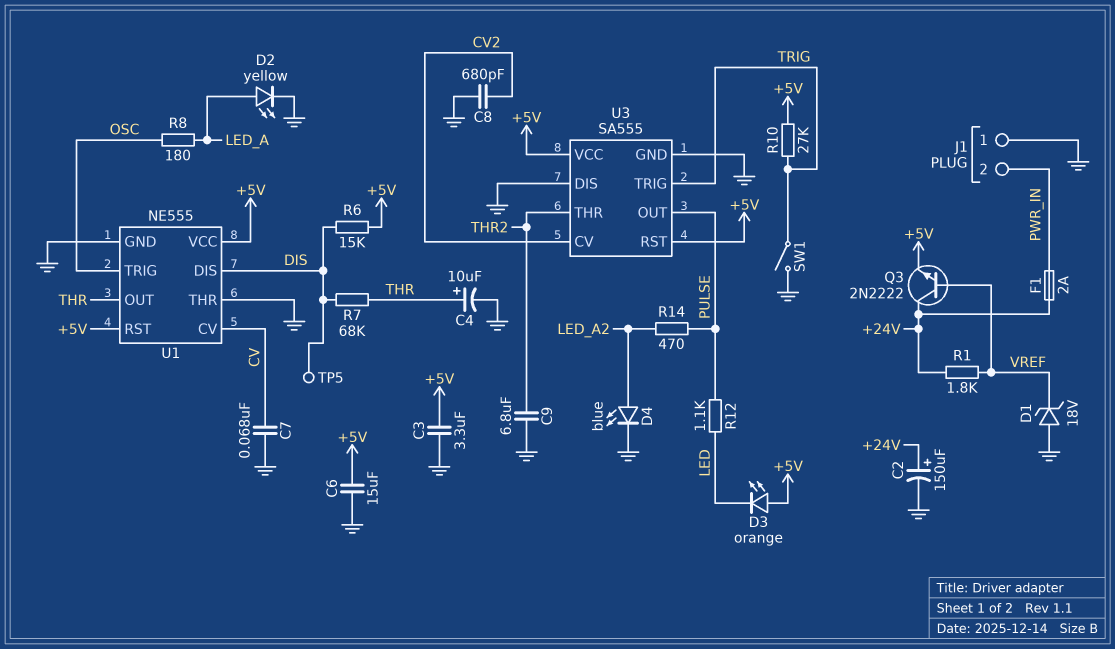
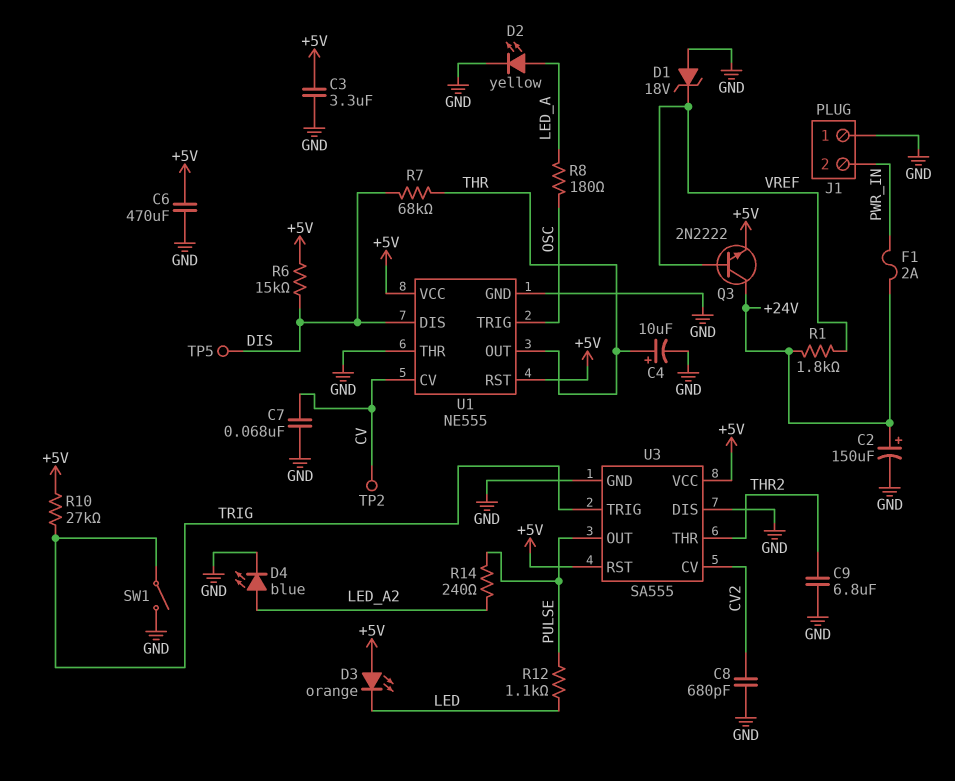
C6: 15uF (+5V, GND) -> 470uF (+5V, GND)
R14: 470 (LED_A2, PULSE) -> 240 (LED_A2, PULSE)
TP2: none -> test point (CV)

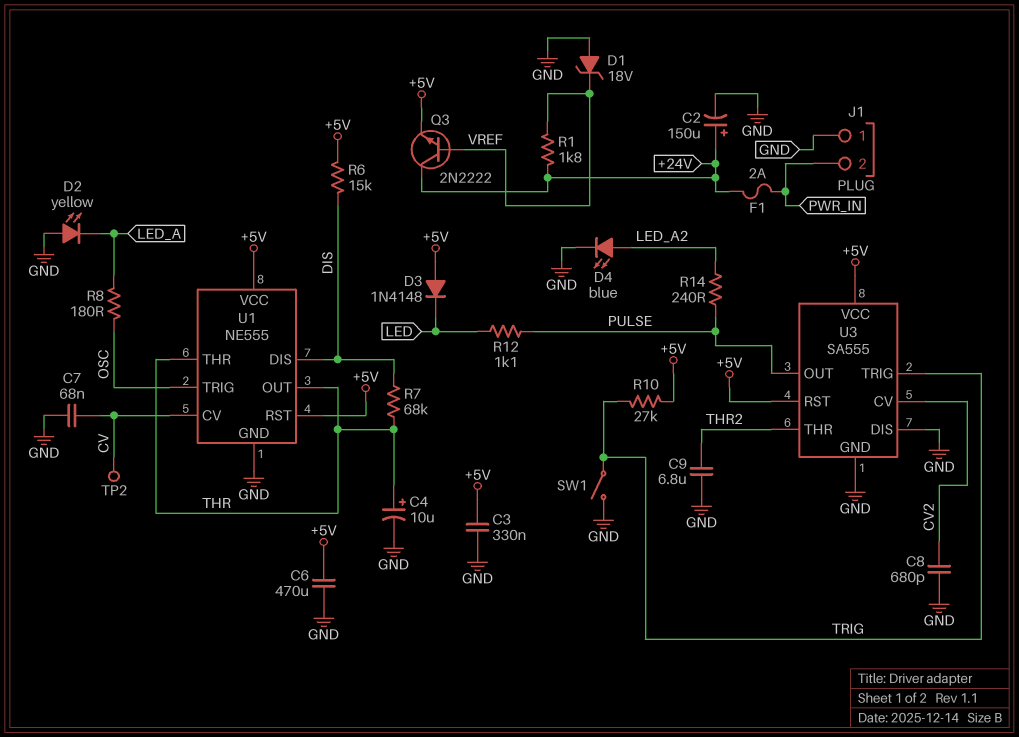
C3: 3.3uF (+5V, GND) -> 330nF (+5V, GND)
D2: LED yellow (A LED_A, K GND) -> LED yellow (A GND, K LED_A)
D3: LED orange (A +5V, K LED) -> diode 1N4148 (A +5V, K LED)
TP5: test point (DIS) -> none
U1 pin THR: GND -> THR

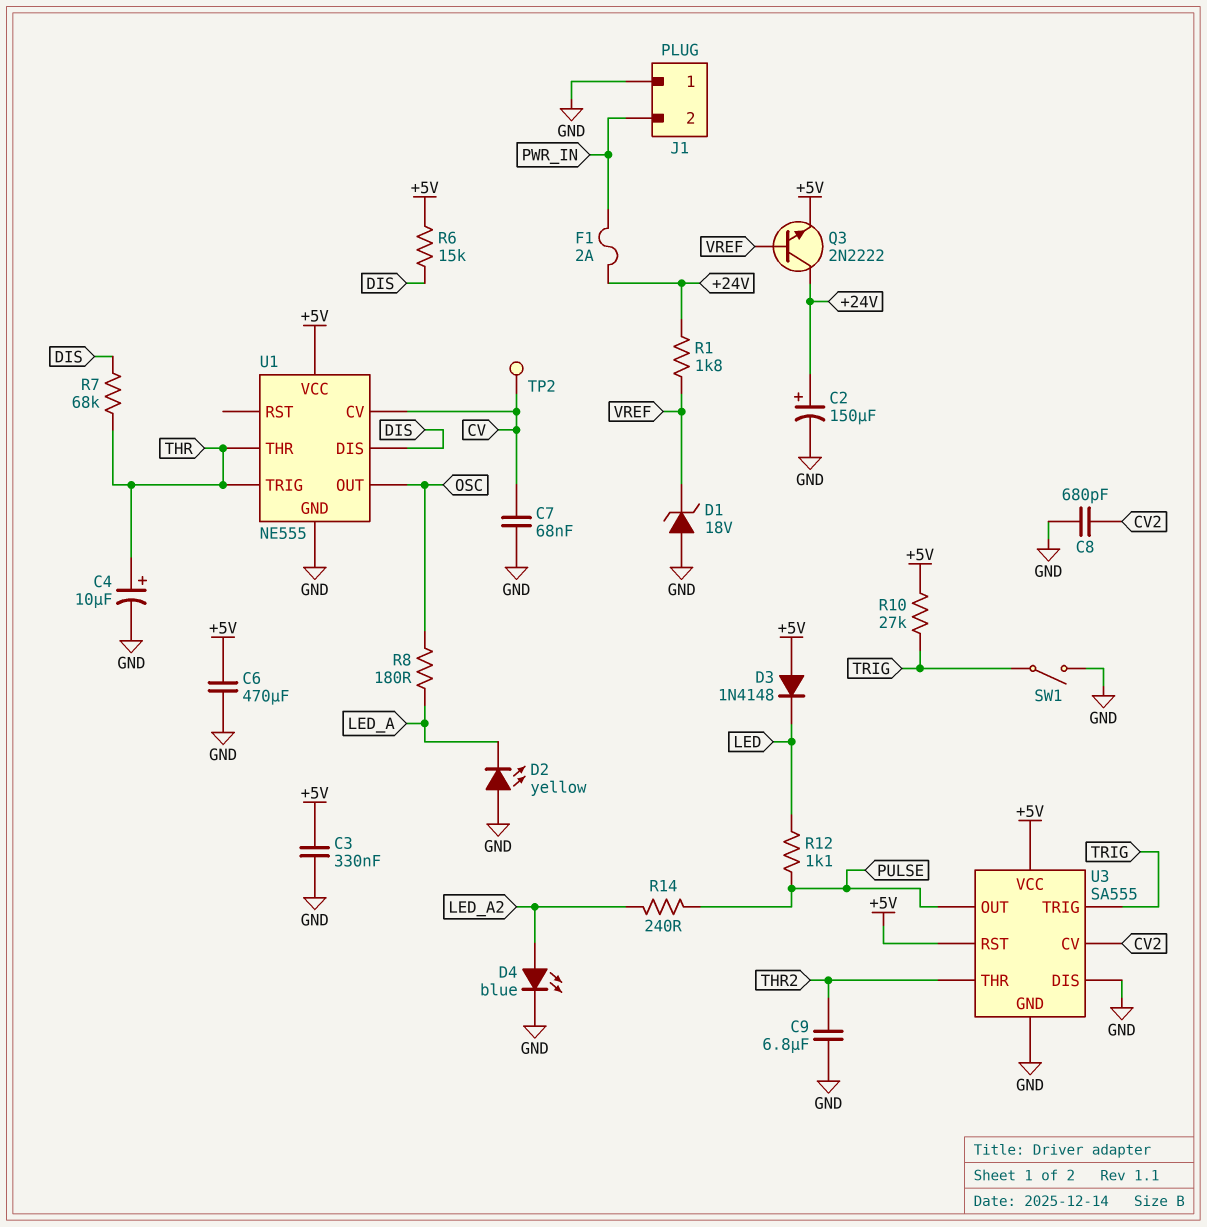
U1 pin OUT: THR -> OSC
U1 pin RST: +5V -> none
U1 pin TRIG: OSC -> THR

